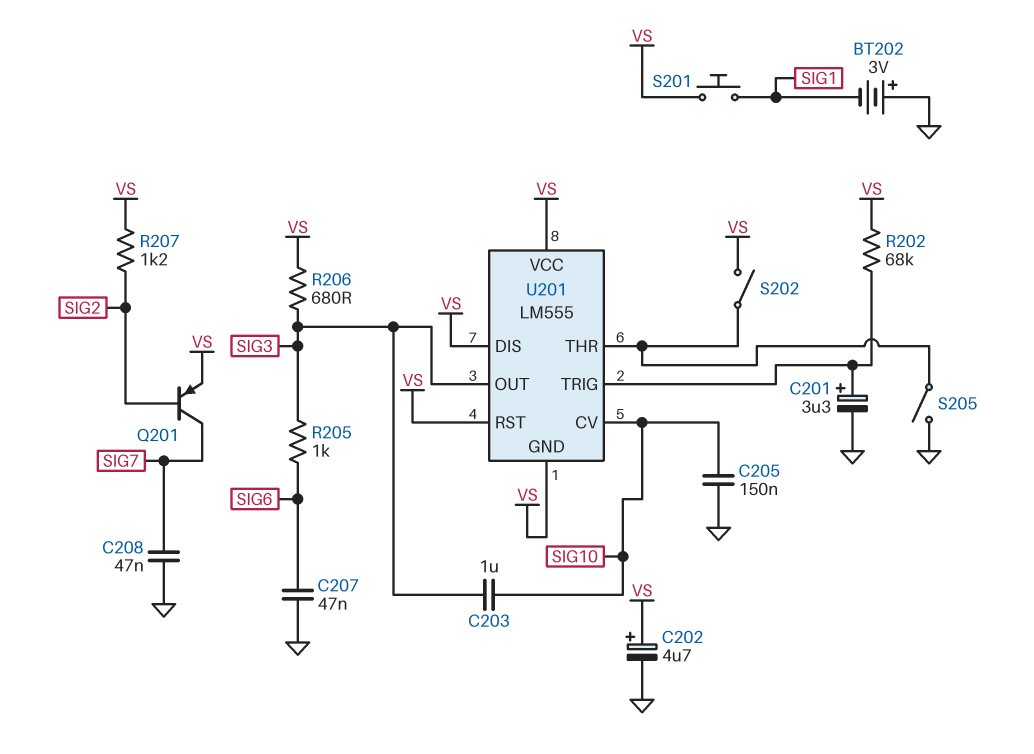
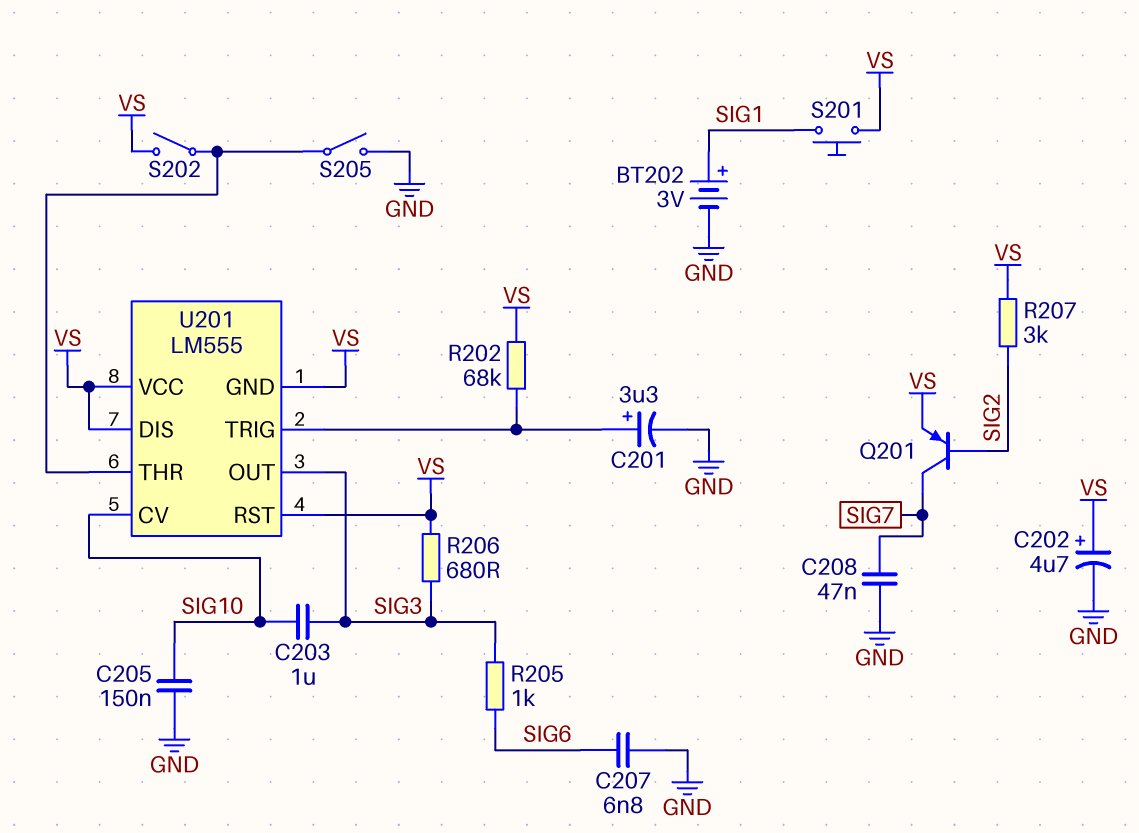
BT202: 3V (plus GND, minus SIG1) -> 3V (plus SIG1, minus GND)
C207: 47nF (GND, SIG6) -> 6.8nF (GND, SIG6)
R207: 1.2k (SIG2, VS) -> 3k (SIG2, VS)

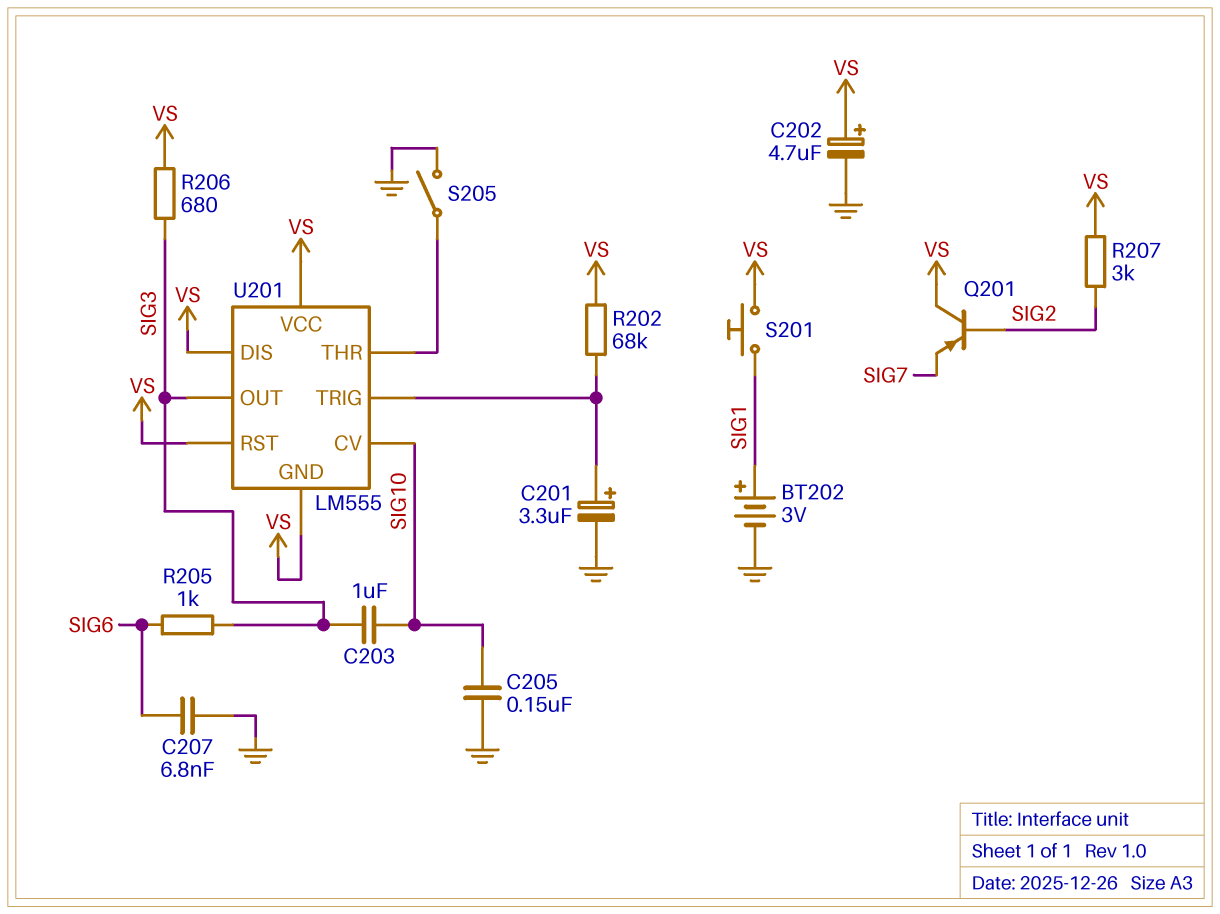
C208: 47nF (GND, SIG7) -> none
Q201: PNP (B SIG2, C SIG7, E VS) -> PNP (B SIG2, C VS, E SIG7)
S202: switch (U201/THR, VS) -> none

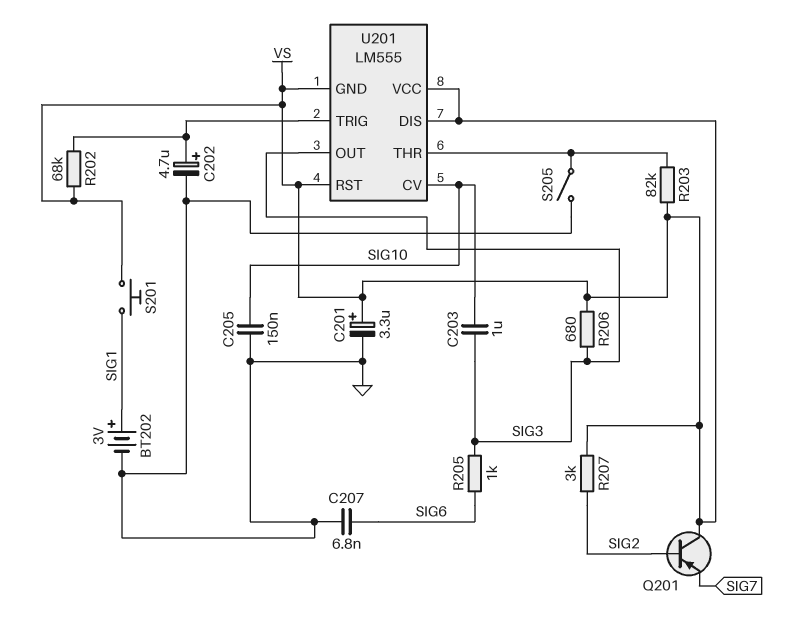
C201: 3.3uF (plus U201/TRIG, minus GND) -> 3.3uF (plus VS, minus GND)
C202: 4.7uF (plus VS, minus GND) -> 4.7uF (plus U201/TRIG, minus GND)
R203: none -> 82k (U201/THR, VS)

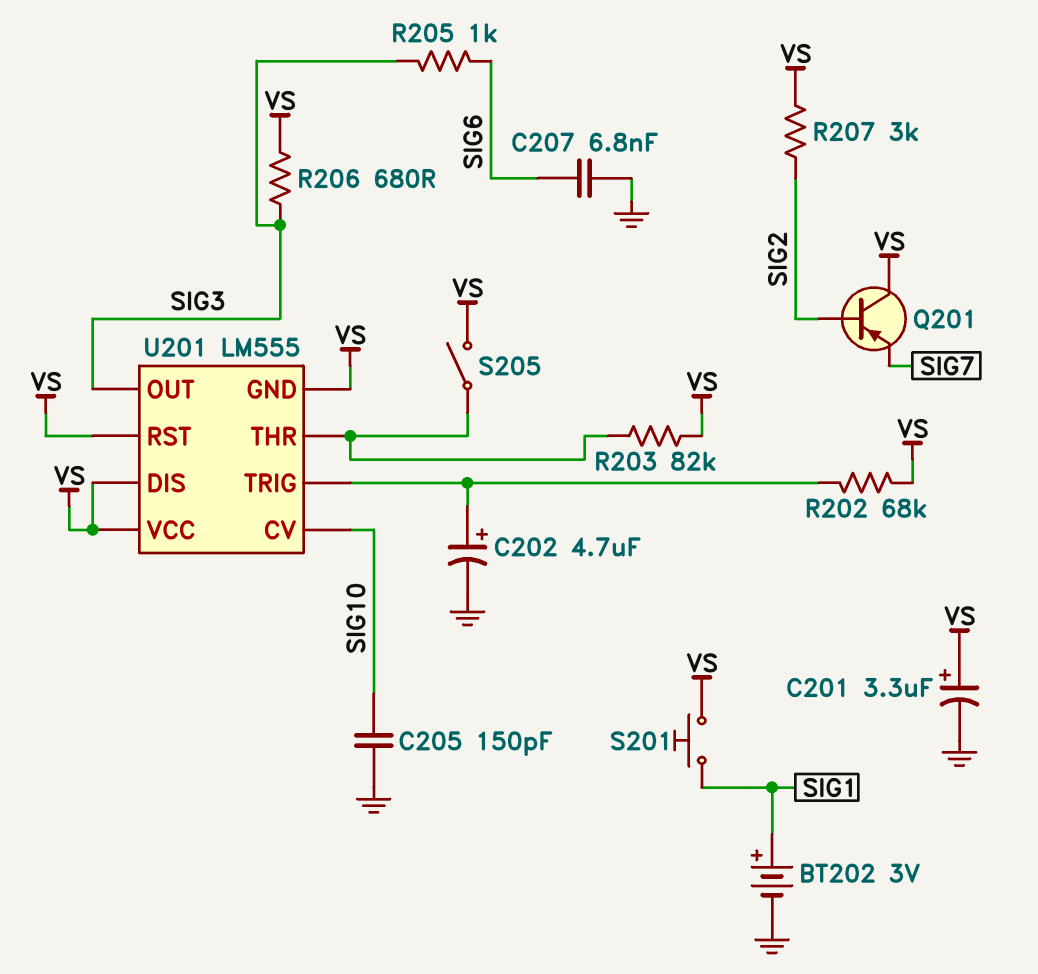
C203: 1uF (SIG3, SIG10) -> none
C205: 150nF (GND, SIG10) -> 150pF (GND, SIG10)
S205: switch (GND, U201/THR) -> switch (U201/THR, VS)

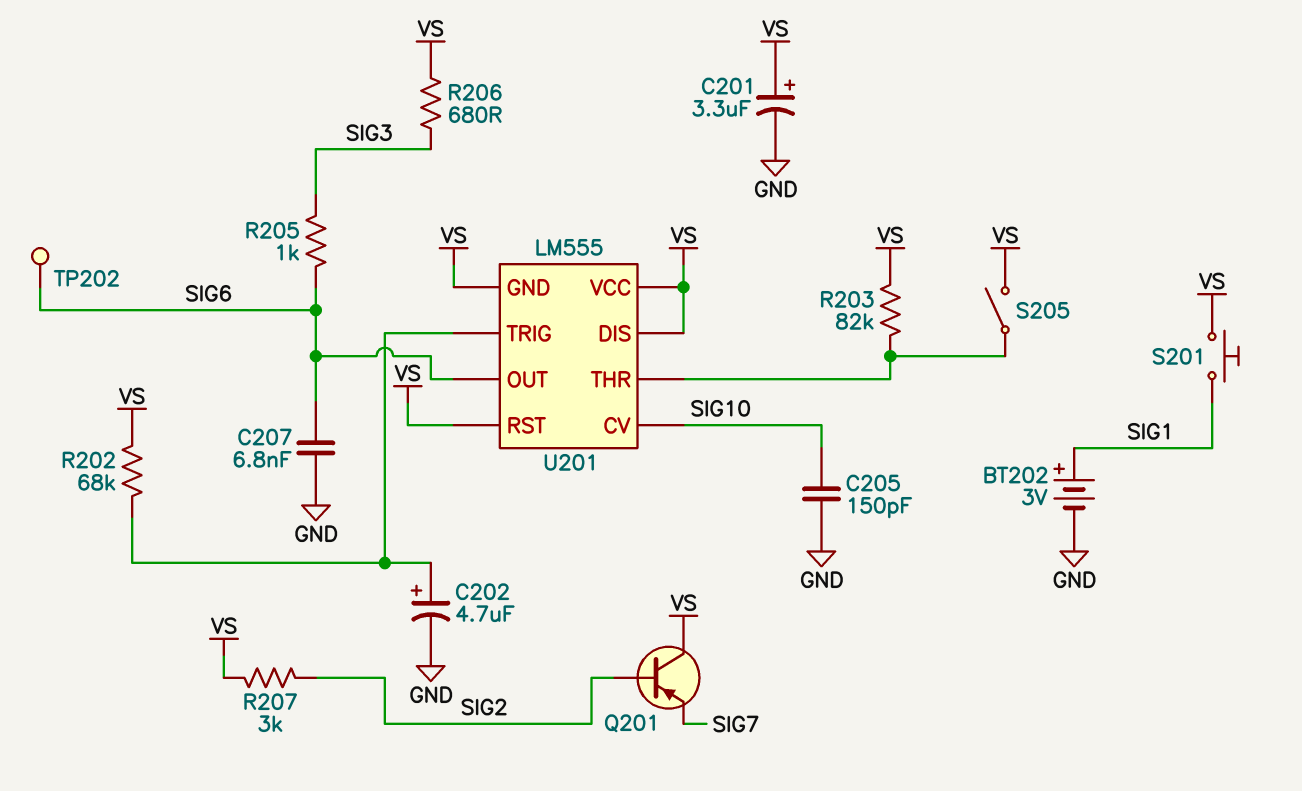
TP202: none -> test point (SIG6)
U201 pin OUT: SIG3 -> SIG6

